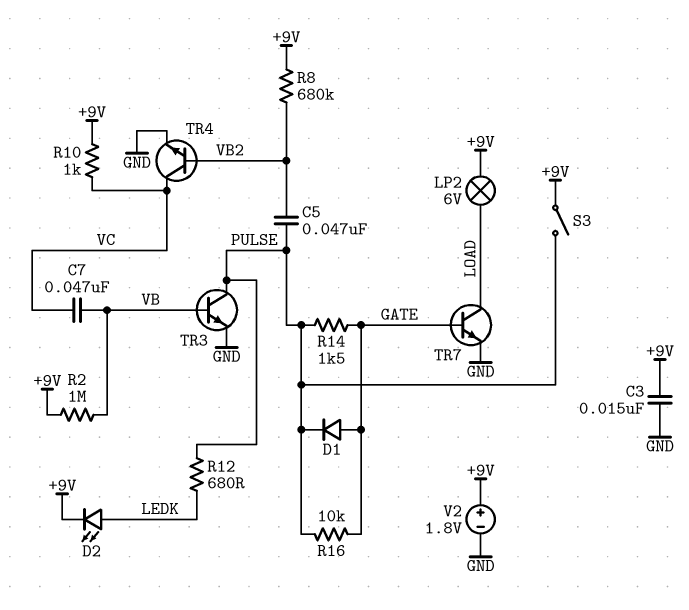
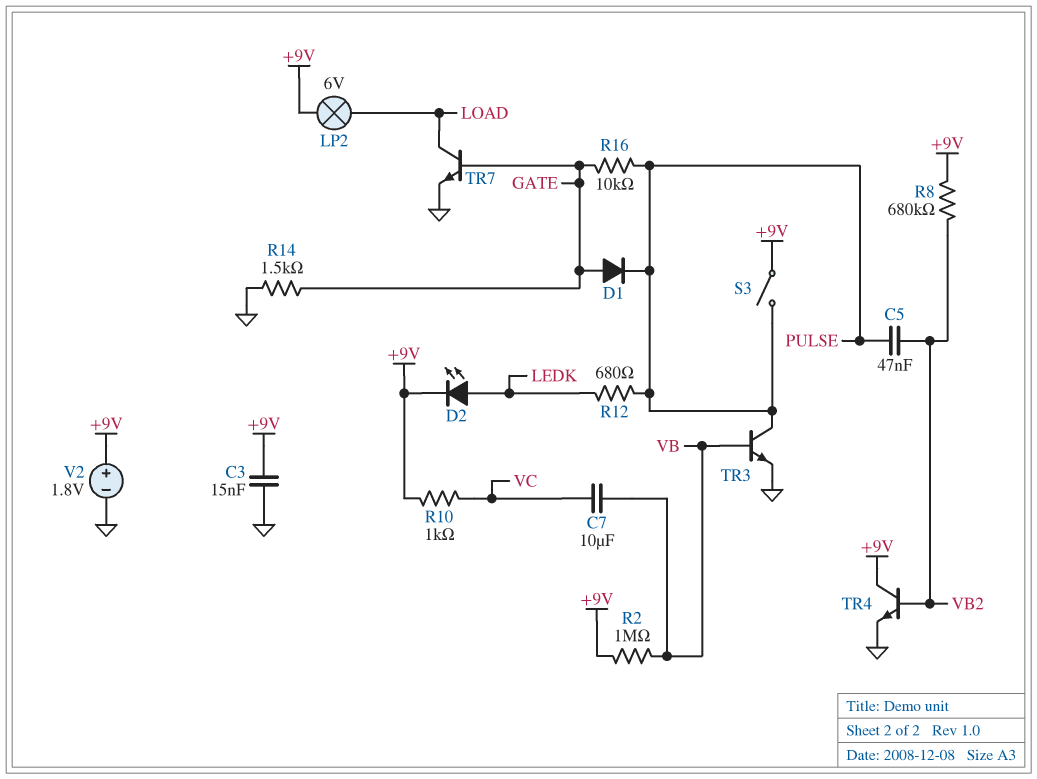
C7: 47nF (VB, VC) -> 10uF (VB, VC)
R14: 1.5k (GATE, PULSE) -> 1.5k (GATE, GND)
TR4: NPN (B VB2, C VC, E GND) -> NPN (B VB2, C +9V, E GND)

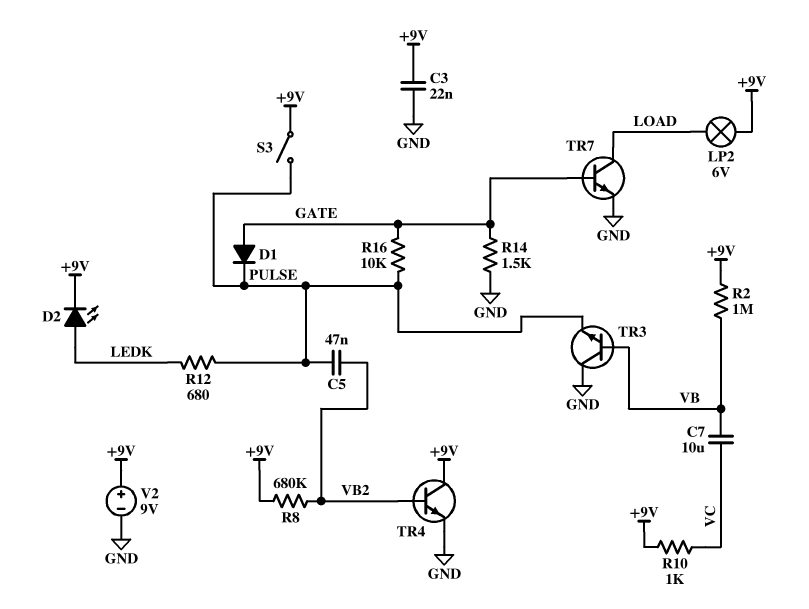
C3: 15nF (+9V, GND) -> 22nF (+9V, GND)
TR3: NPN (B VB, C PULSE, E GND) -> NPN (B VB, C GND, E PULSE)
V2: 1.8V (plus +9V, minus GND) -> 9V (plus +9V, minus GND)

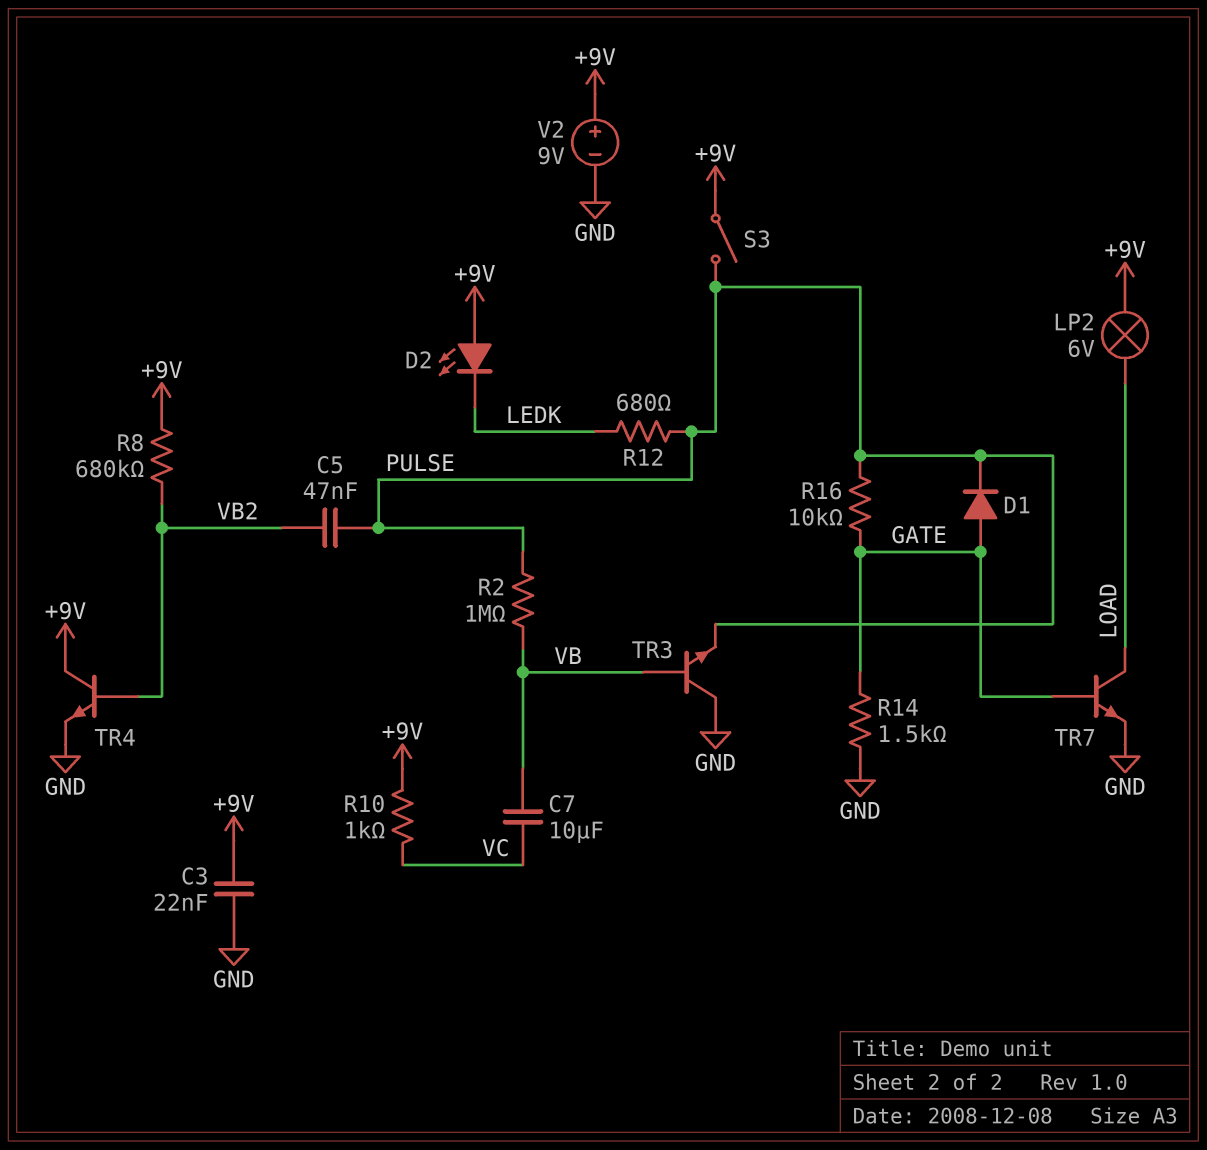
D2: LED (A LEDK, K +9V) -> LED (A +9V, K LEDK)
R2: 1M (+9V, VB) -> 1M (PULSE, VB)

